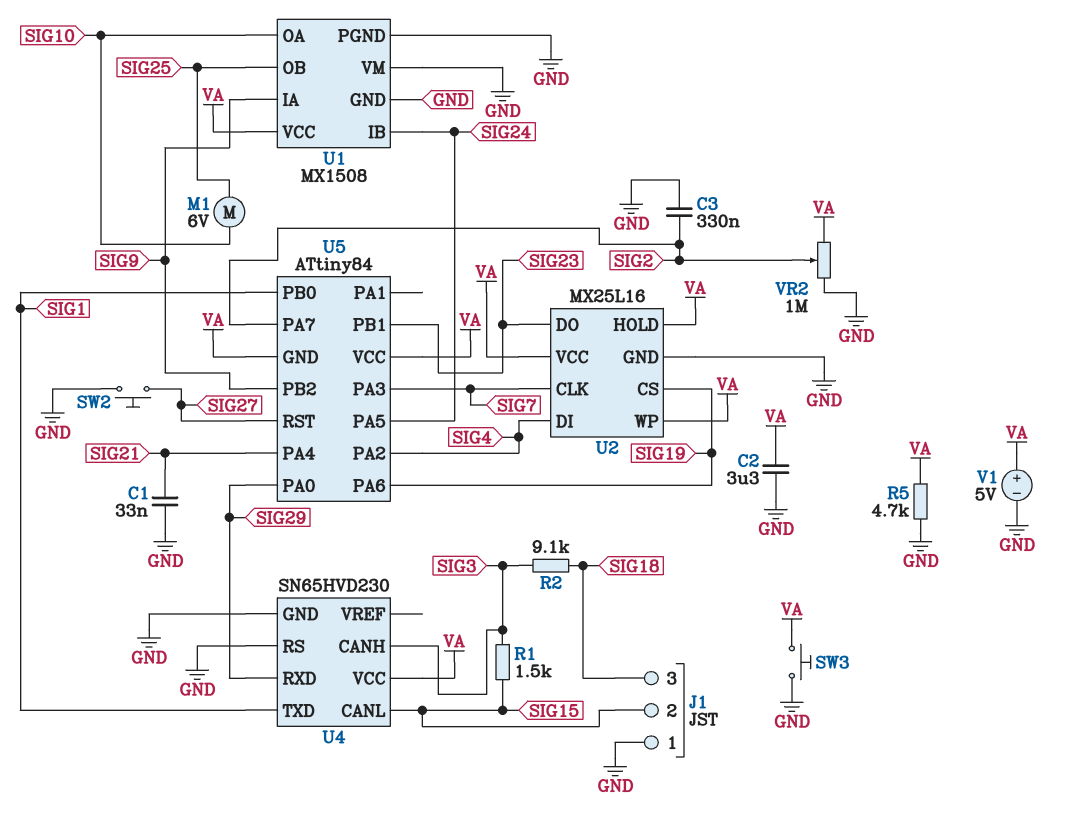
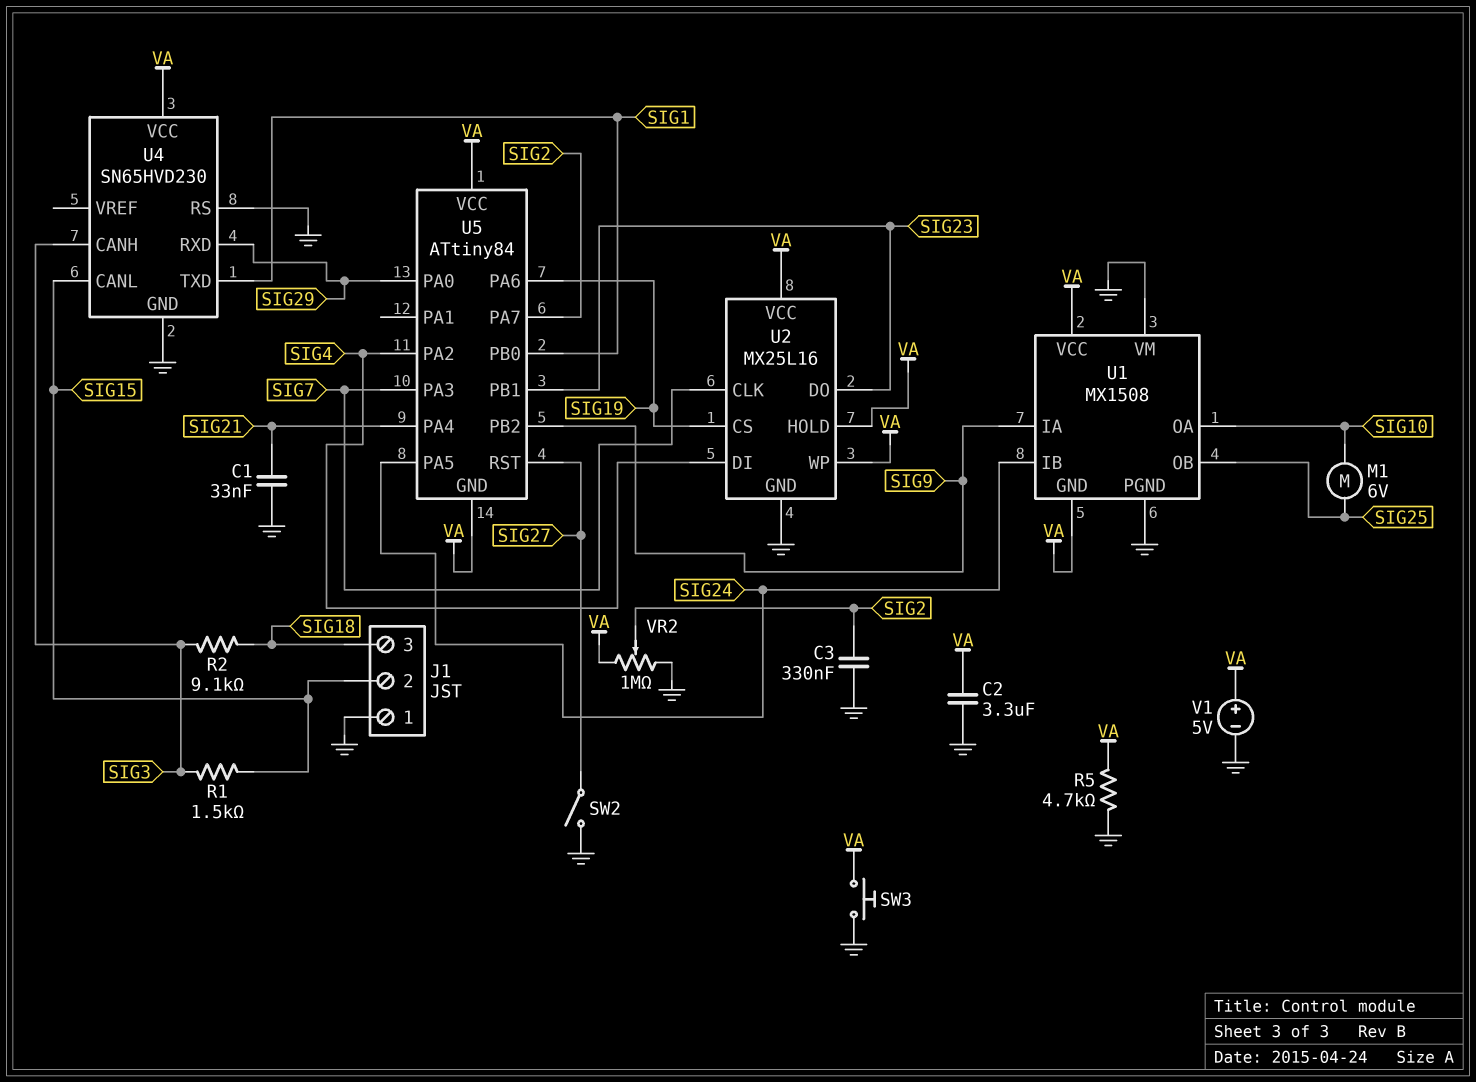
SW2: button (GND, SIG27) -> switch (GND, SIG27)
U1 pin GND: GND -> VA

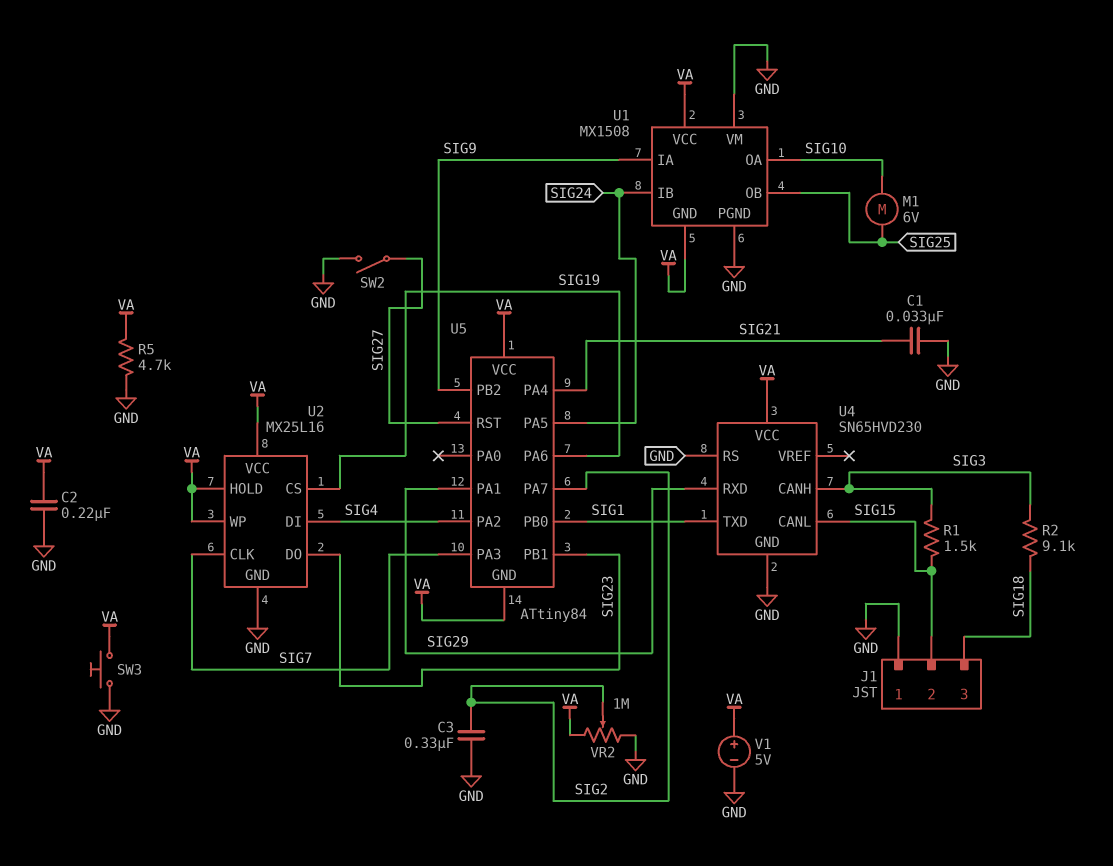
C2: 3.3uF (GND, VA) -> 220nF (GND, VA)
U5 pin PA0: SIG29 -> none
U5 pin PA1: none -> SIG29

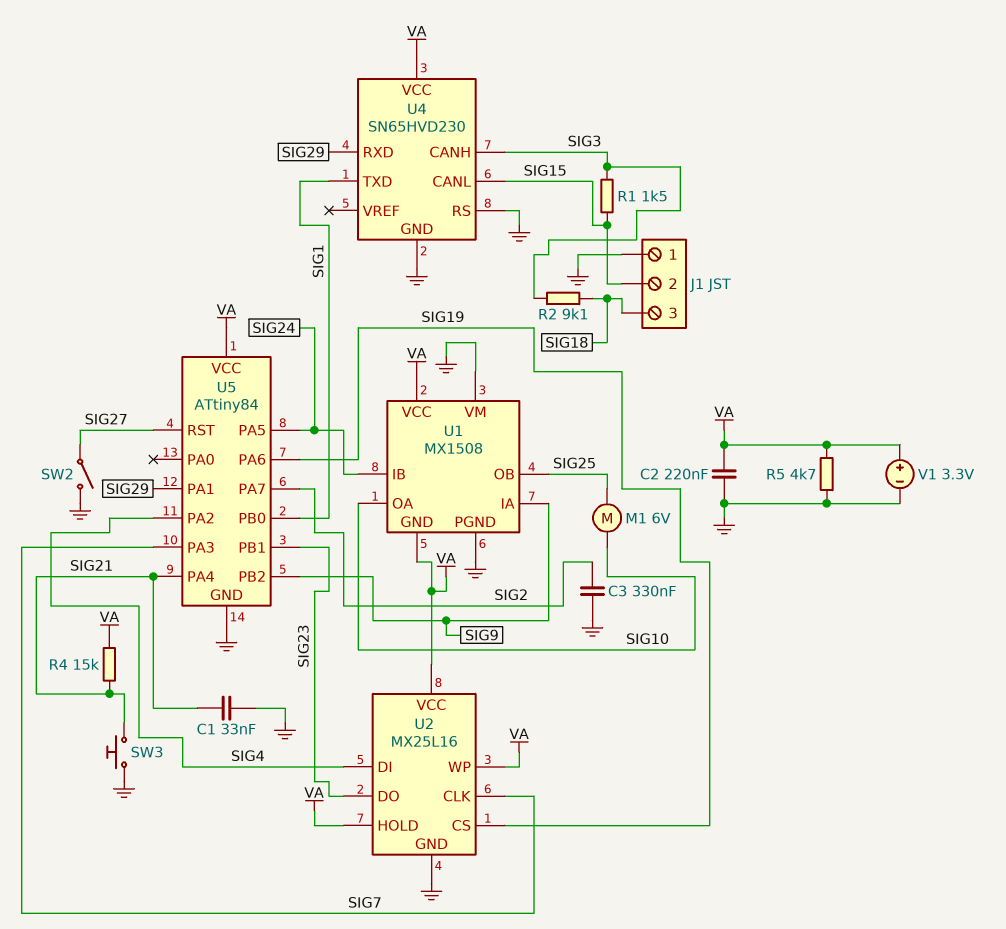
R4: none -> 15k (SIG21, VA)
SW3: button (GND, VA) -> button (GND, SIG21)
U5 pin GND: VA -> GND
V1: 5V (plus VA, minus GND) -> 3.3V (plus VA, minus GND)
VR2: 1M (GND, VA, wiper SIG2) -> none

